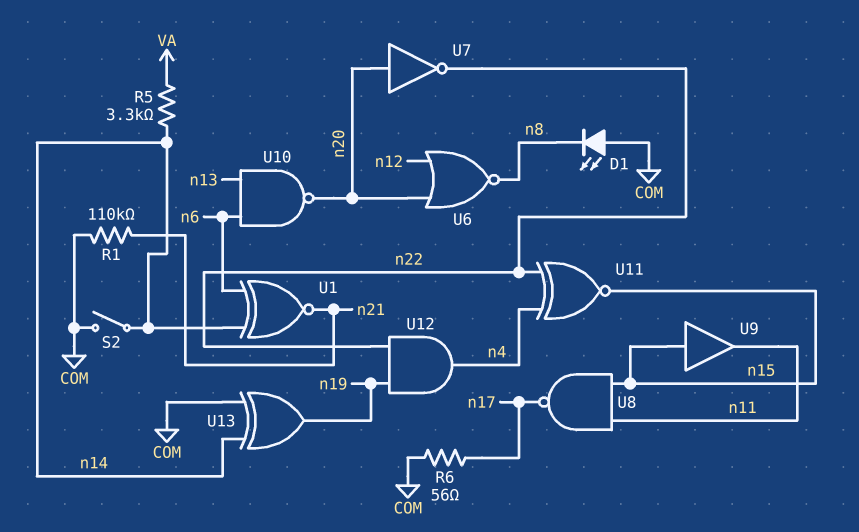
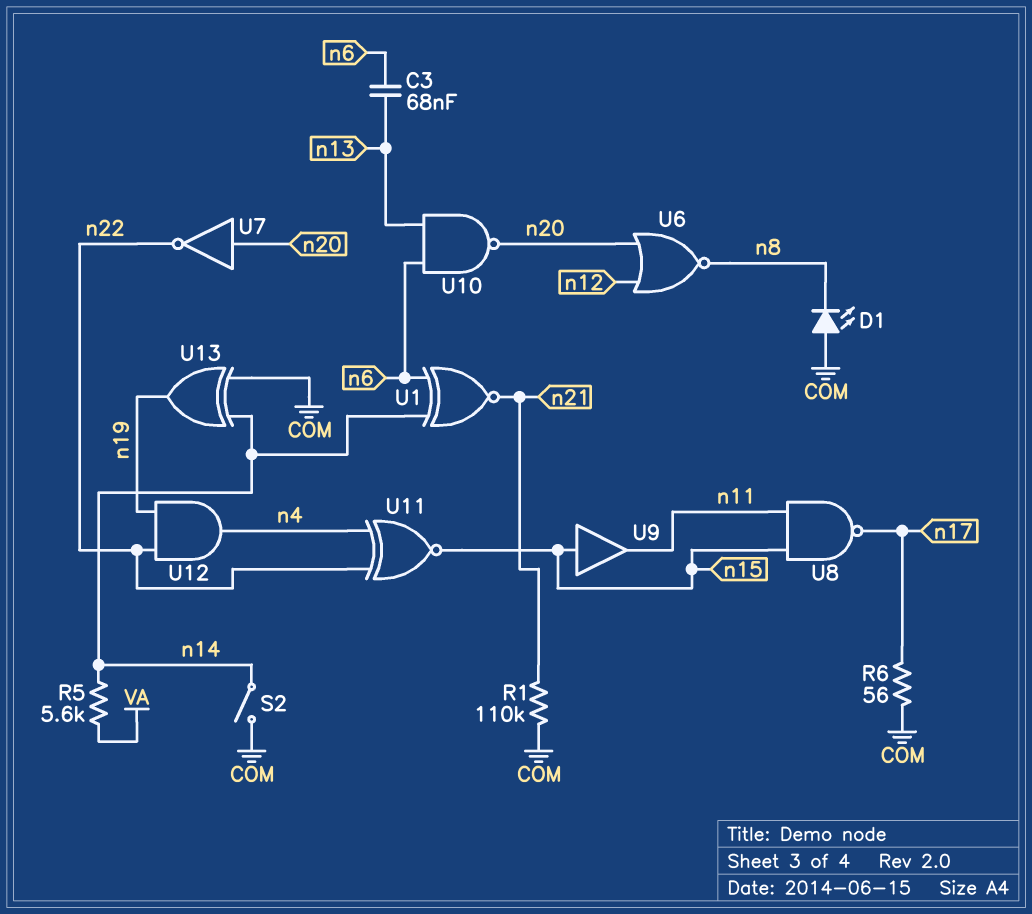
C3: none -> 68nF (n6, n13)
R5: 3.3k (VA, n14) -> 5.6k (VA, n14)

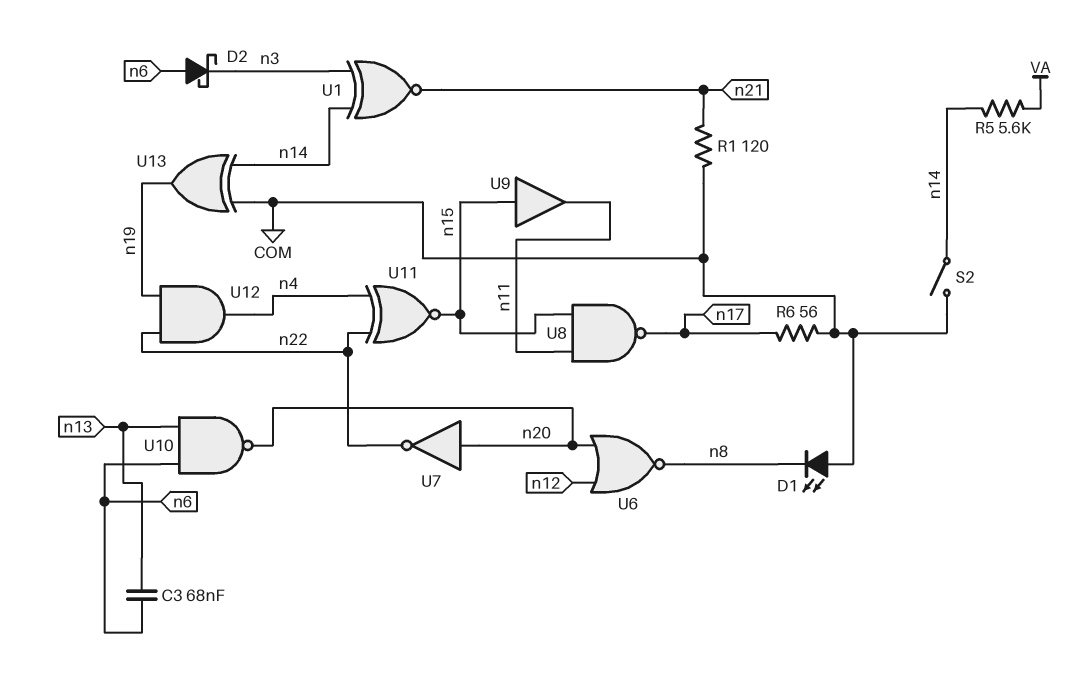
D2: none -> schottky (A n6, K n3)
R1: 110k (COM, n21) -> 120 (COM, n21)
U1: XNOR (in n6, in n14, out n21) -> XNOR (in n3, in n14, out n21)

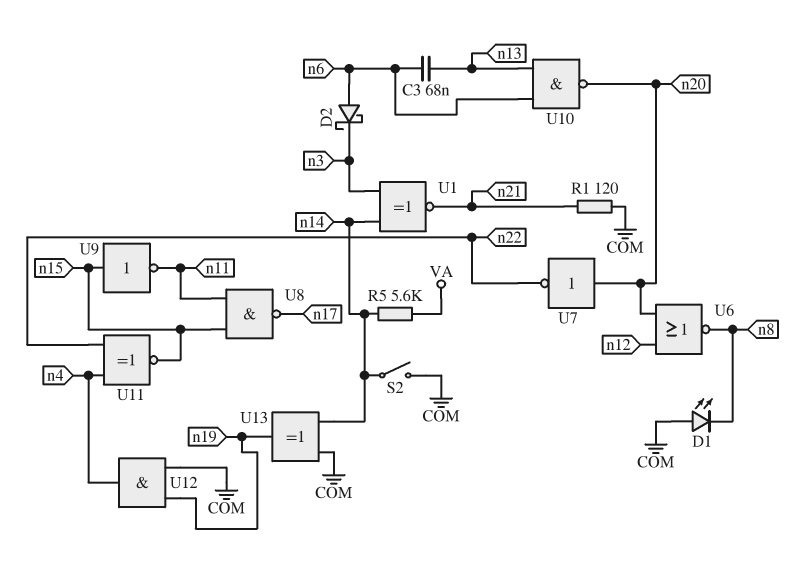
R6: 56 (COM, n17) -> none
U9: buffer (in n15, out n11) -> NOT (in n15, out n11)
U12: AND (in n19, in n22, out n4) -> AND (in COM, in n19, out n4)

